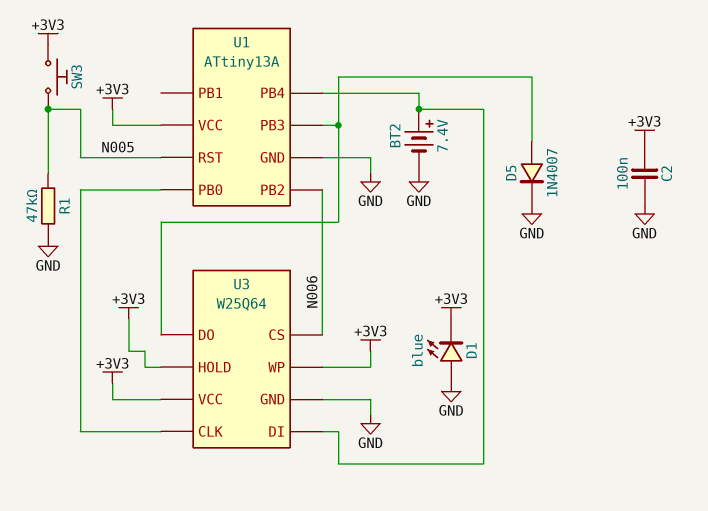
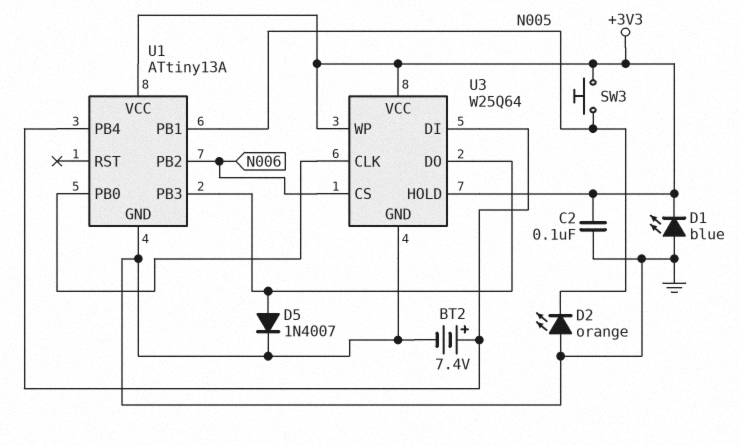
D2: none -> LED orange (A GND, K N005)
R1: 47k (GND, N005) -> none
U1 pin PB1: none -> N005
U1 pin RST: N005 -> none

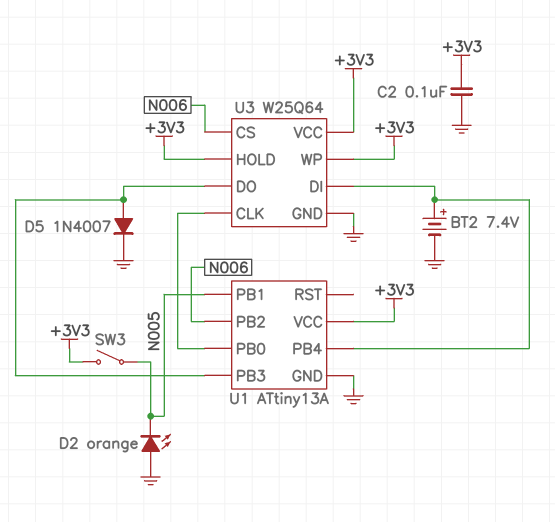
D1: LED blue (A GND, K +3V3) -> none
SW3: button (+3V3, N005) -> switch (+3V3, N005)

